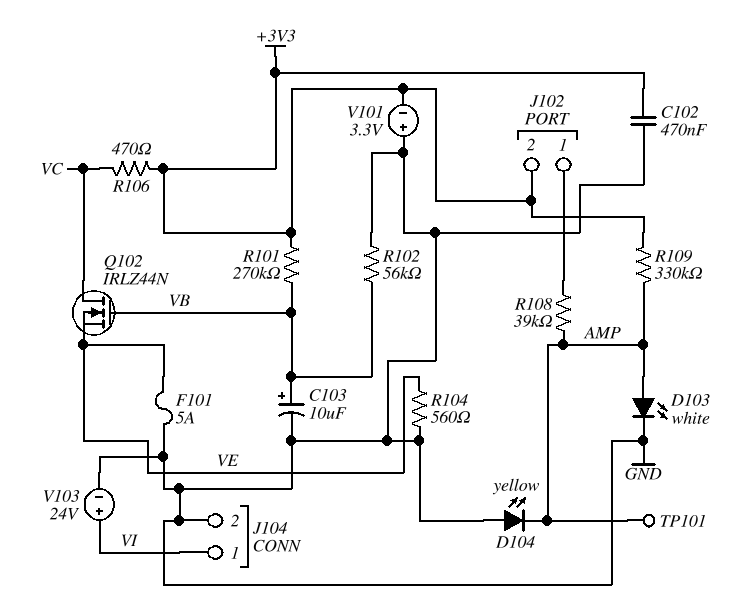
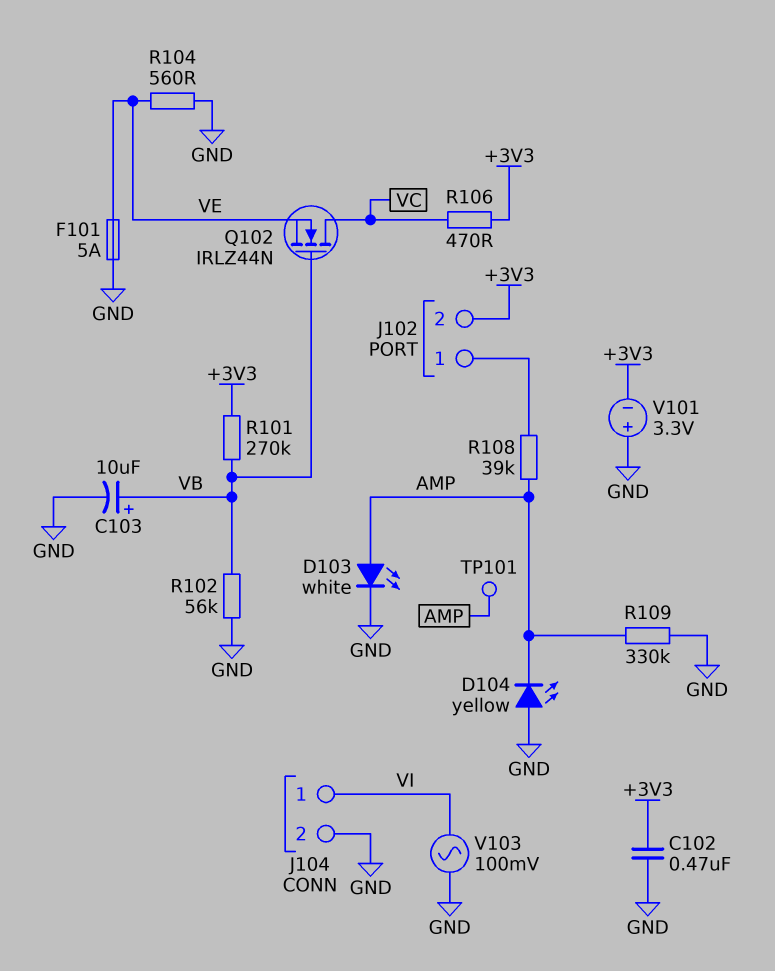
R109: 330k (+3V3, AMP) -> 330k (AMP, GND)
V103: 24V (plus VI, minus GND) -> AC 100mV (GND, VI)

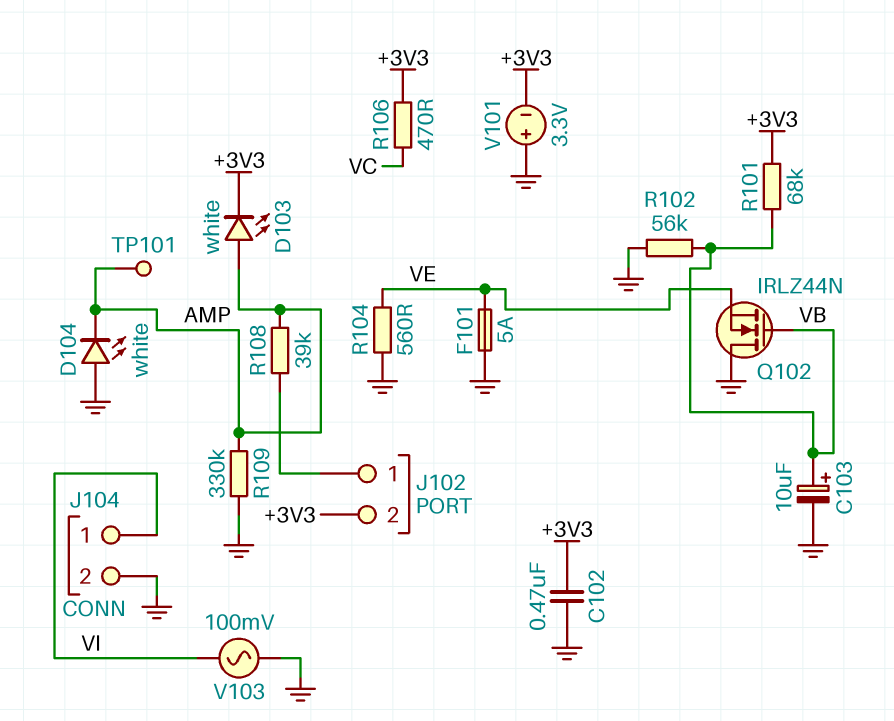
D103: LED white (A AMP, K GND) -> LED white (A AMP, K +3V3)
D104: LED yellow (A GND, K AMP) -> LED white (A GND, K AMP)
Q102: NMOS IRLZ44N (G VB, D VC, S VE) -> NMOS IRLZ44N (G VB, D GND, S VE)
R101: 270k (+3V3, VB) -> 68k (+3V3, VB)

